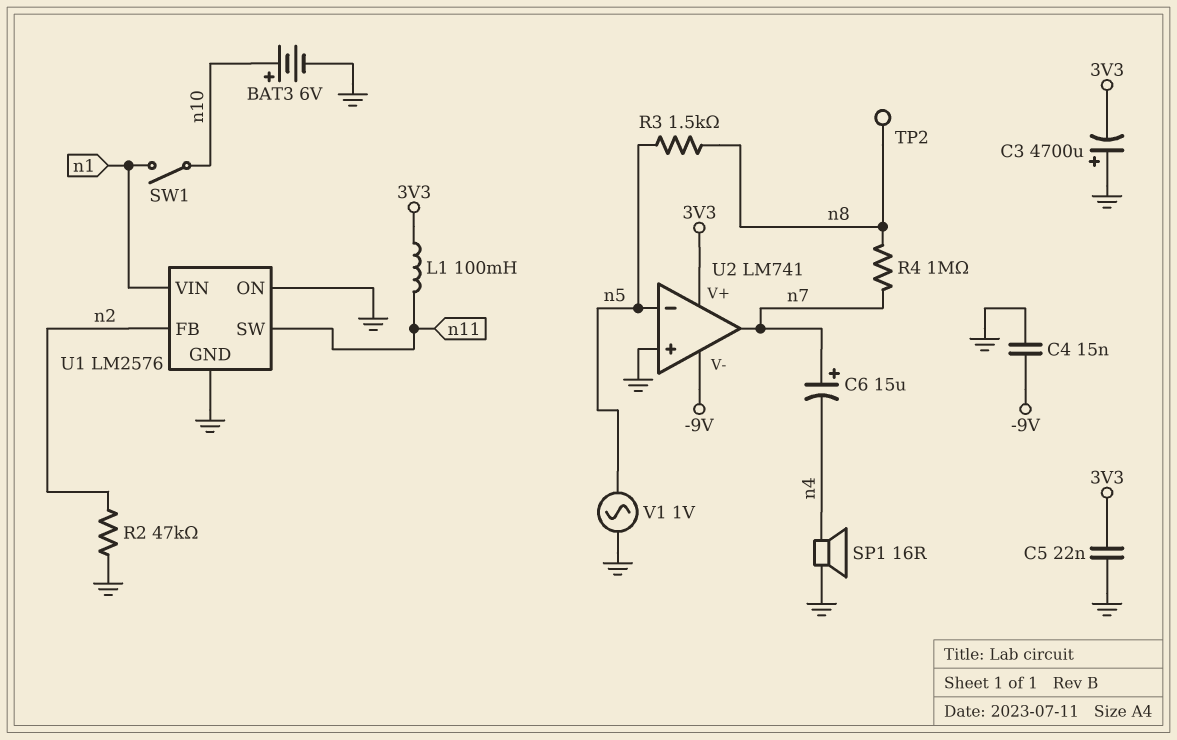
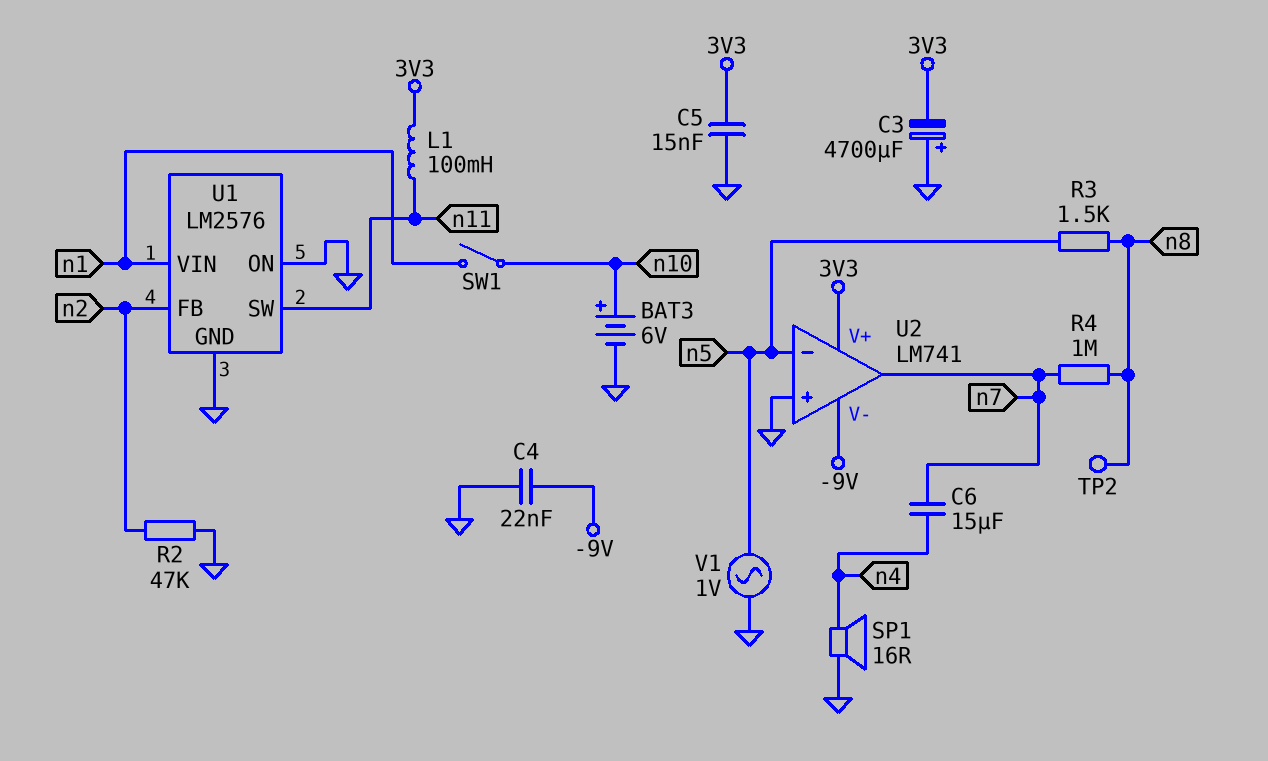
C4: 15nF (-9V, GND) -> 22nF (-9V, GND)
C5: 22nF (3V3, GND) -> 15nF (3V3, GND)
C6: 15uF (plus n7, minus n4) -> 15uF (n4, n7)

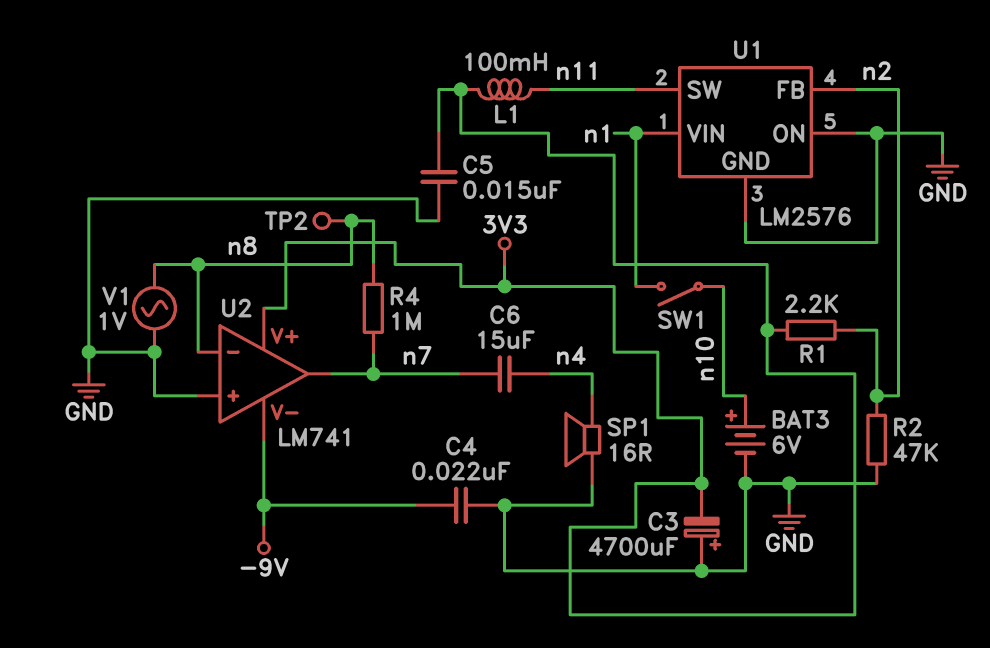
R1: none -> 2.2k (3V3, n2)
R3: 1.5k (n5, n8) -> none
U2 pin in-: n5 -> n8
V1: AC 1V (GND, n5) -> AC 1V (GND, n8)

